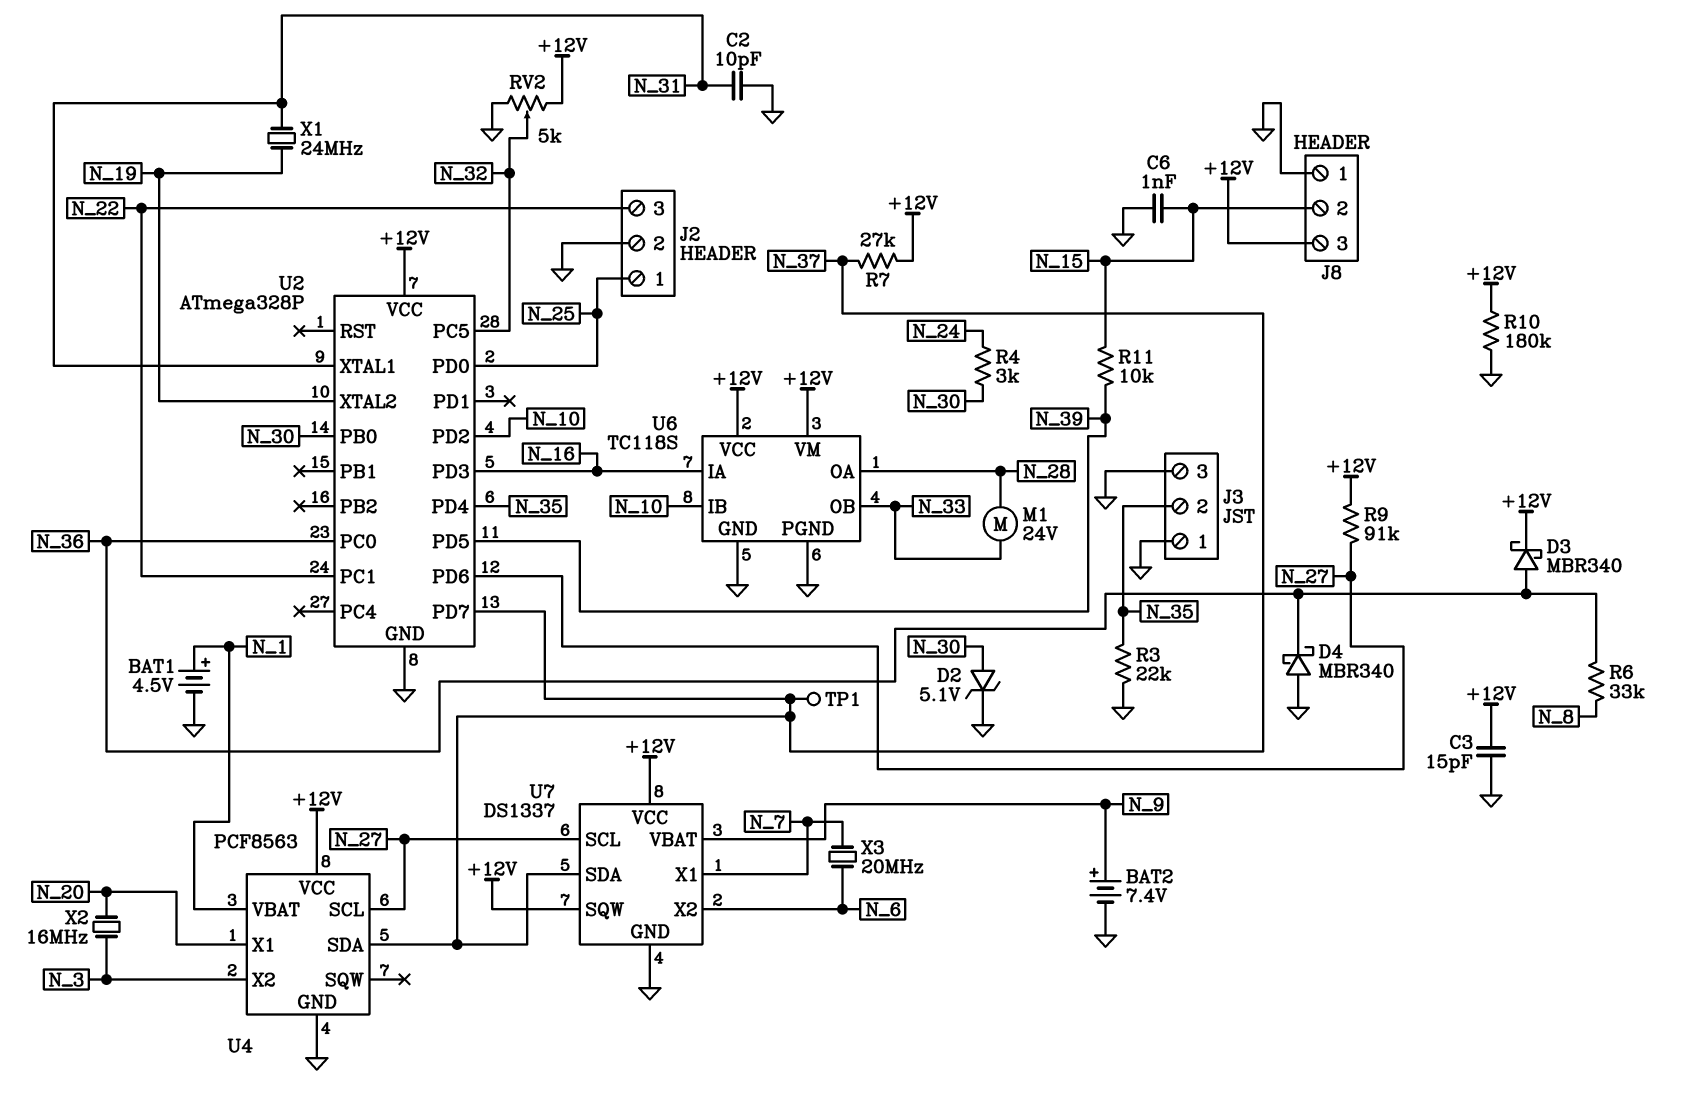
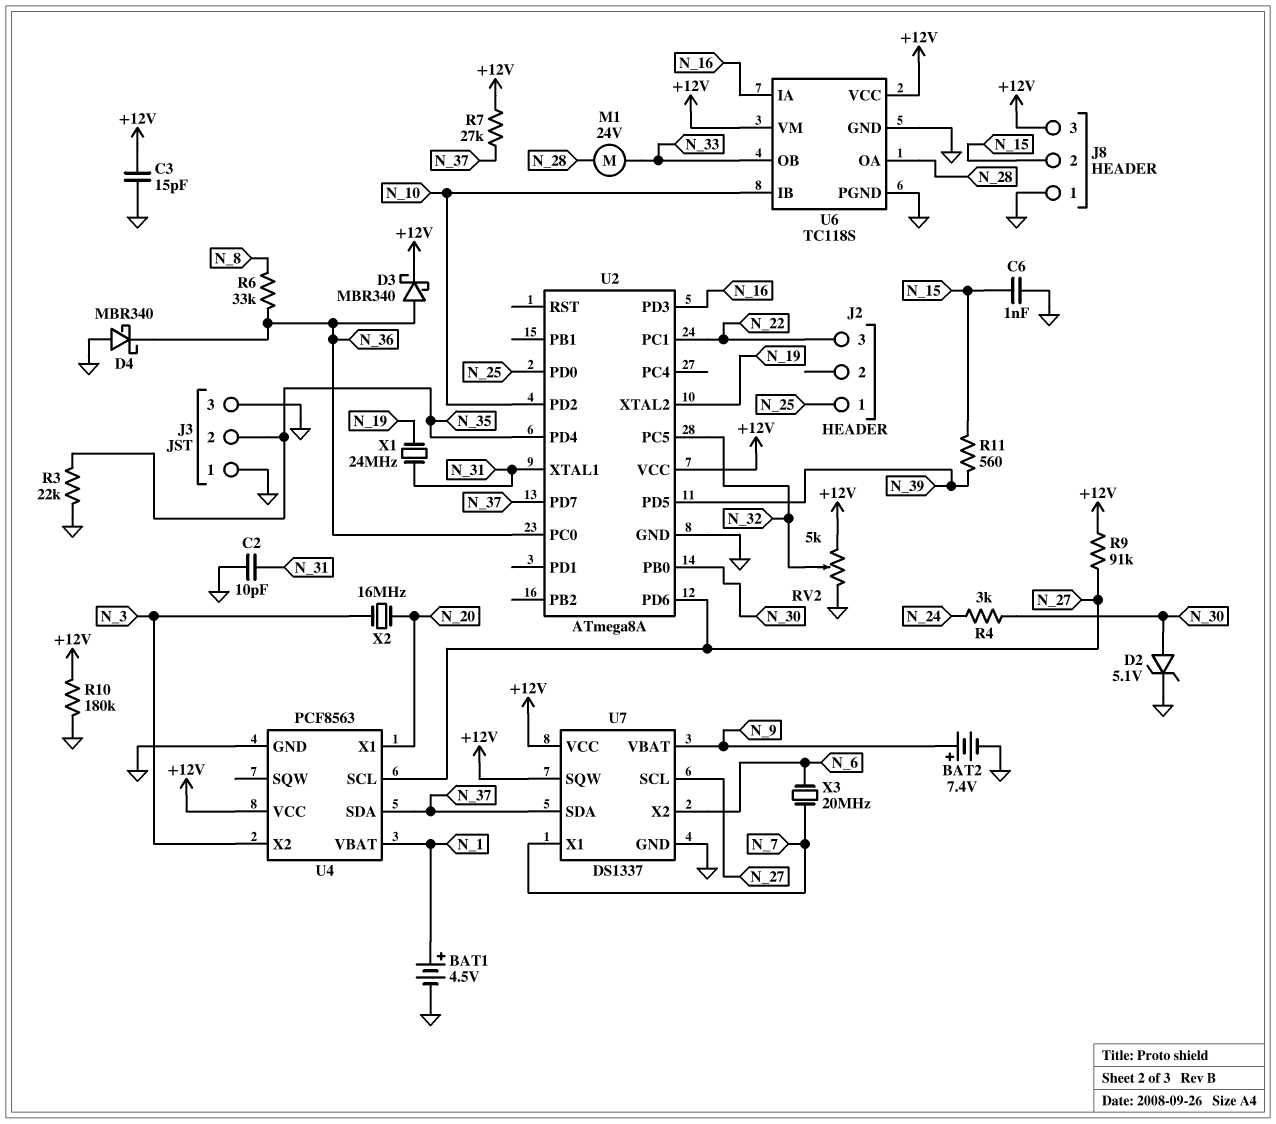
J2 pin 2: GND -> none
R11: 10k (N_15, N_39) -> 560 (N_15, N_39)
TP1: test point (N_37) -> none
U2: ATmega328P -> ATmega8A

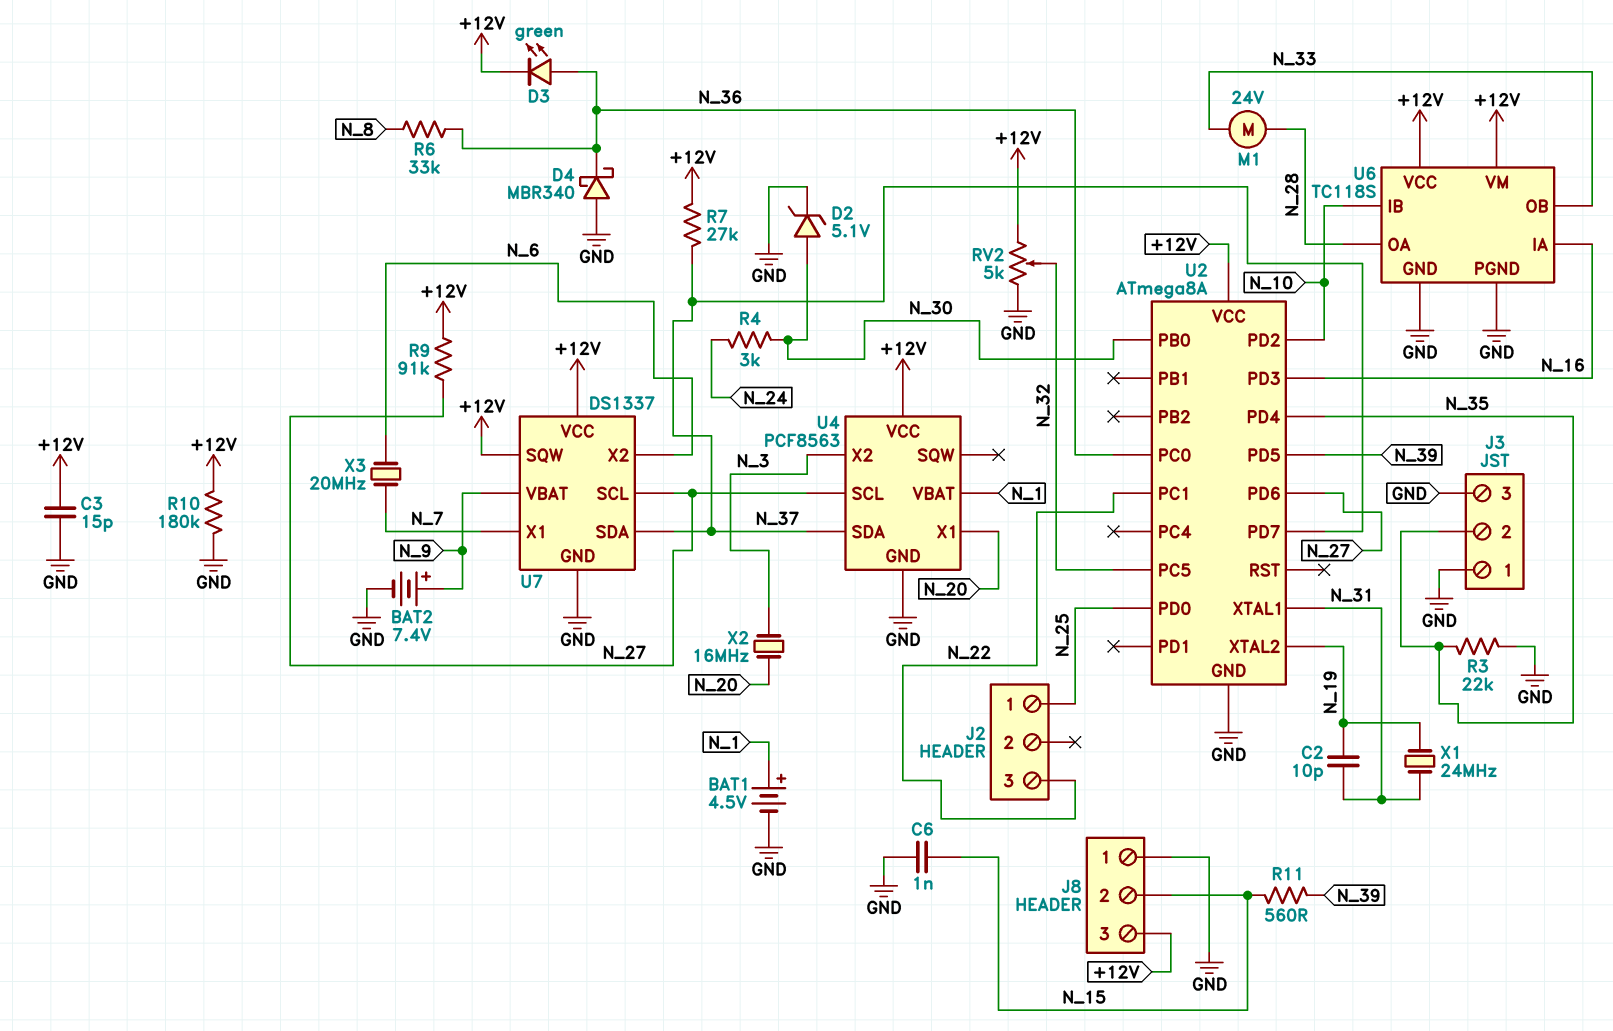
C2: 10pF (GND, N_31) -> 10pF (N_19, N_31)
D3: schottky MBR340 (A N_36, K +12V) -> LED green (A N_36, K +12V)

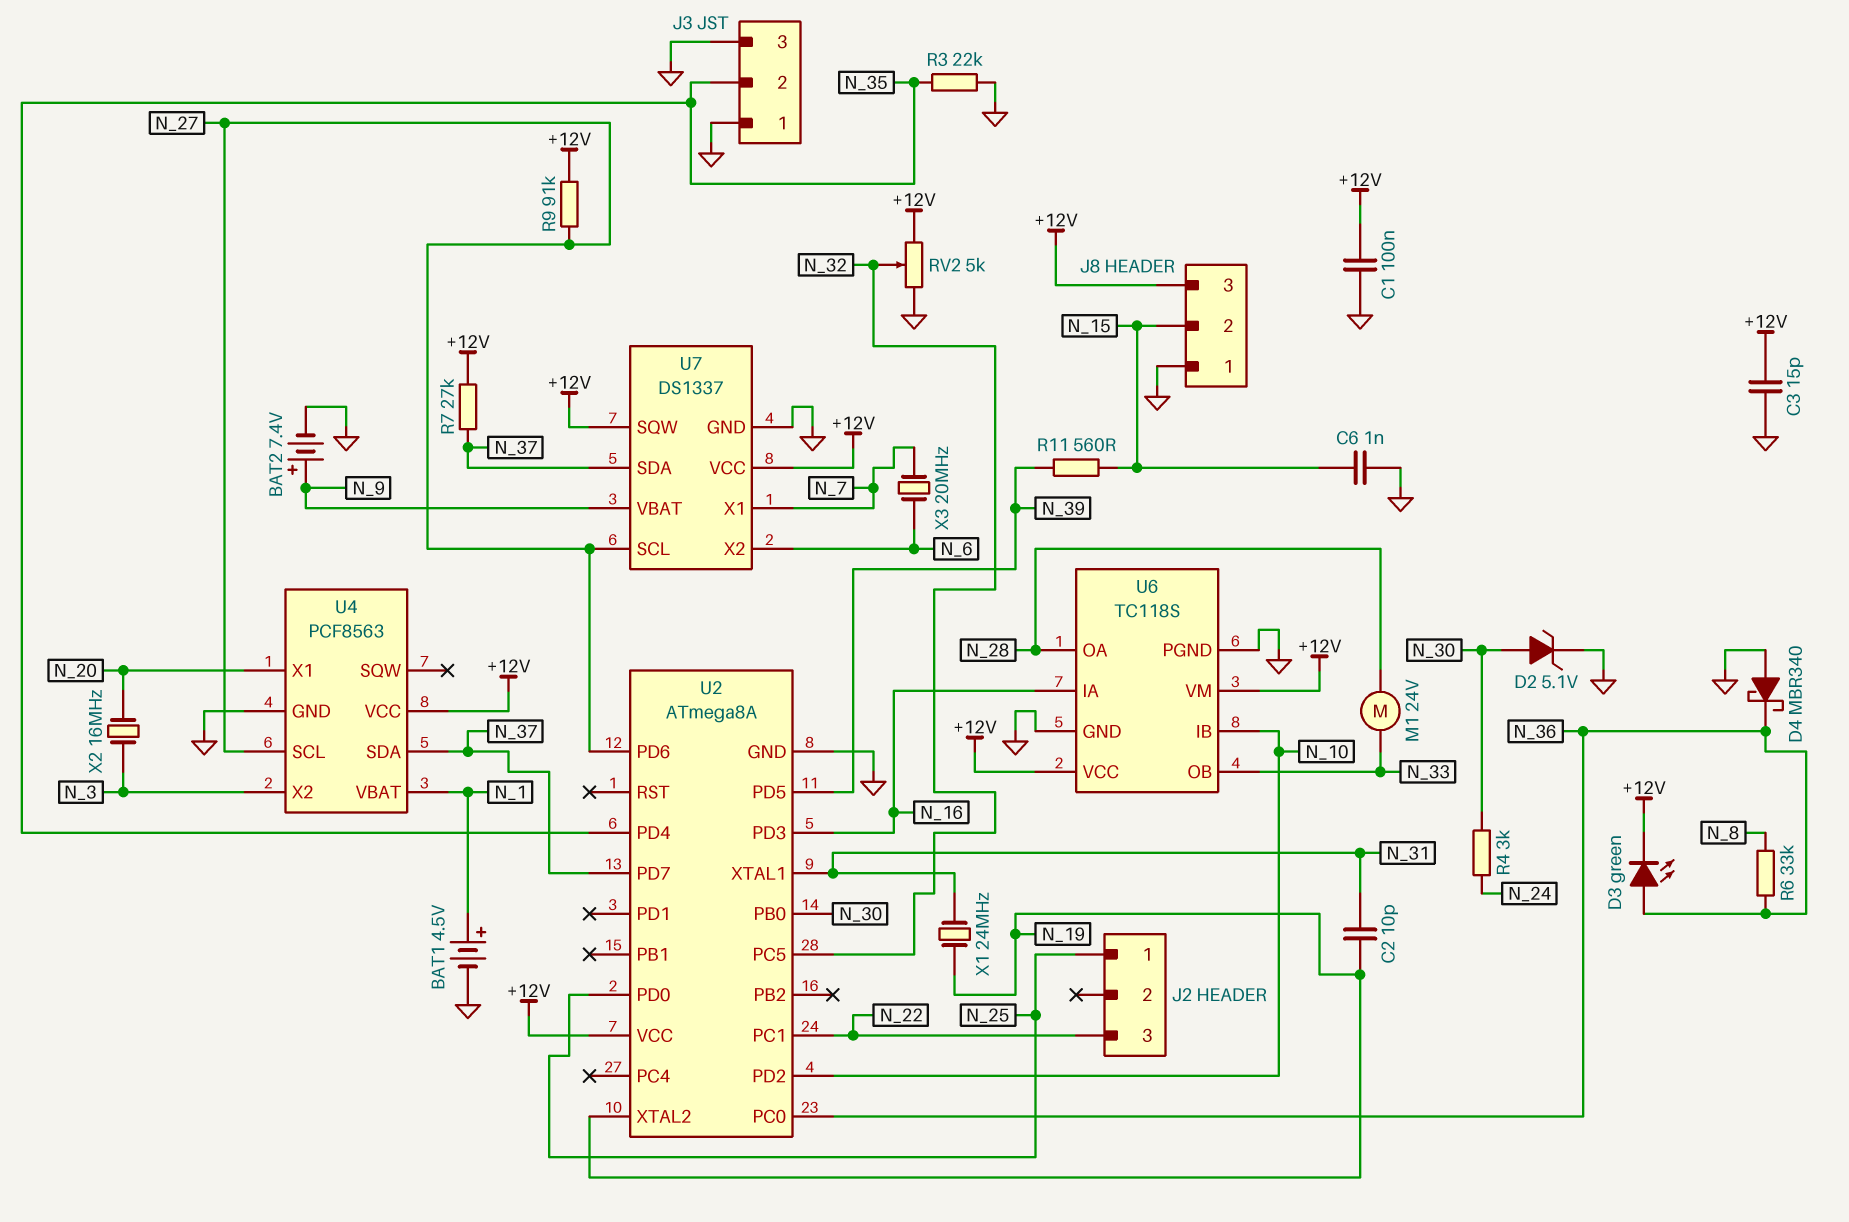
C1: none -> 100nF (+12V, GND)
R10: 180k (+12V, GND) -> none

